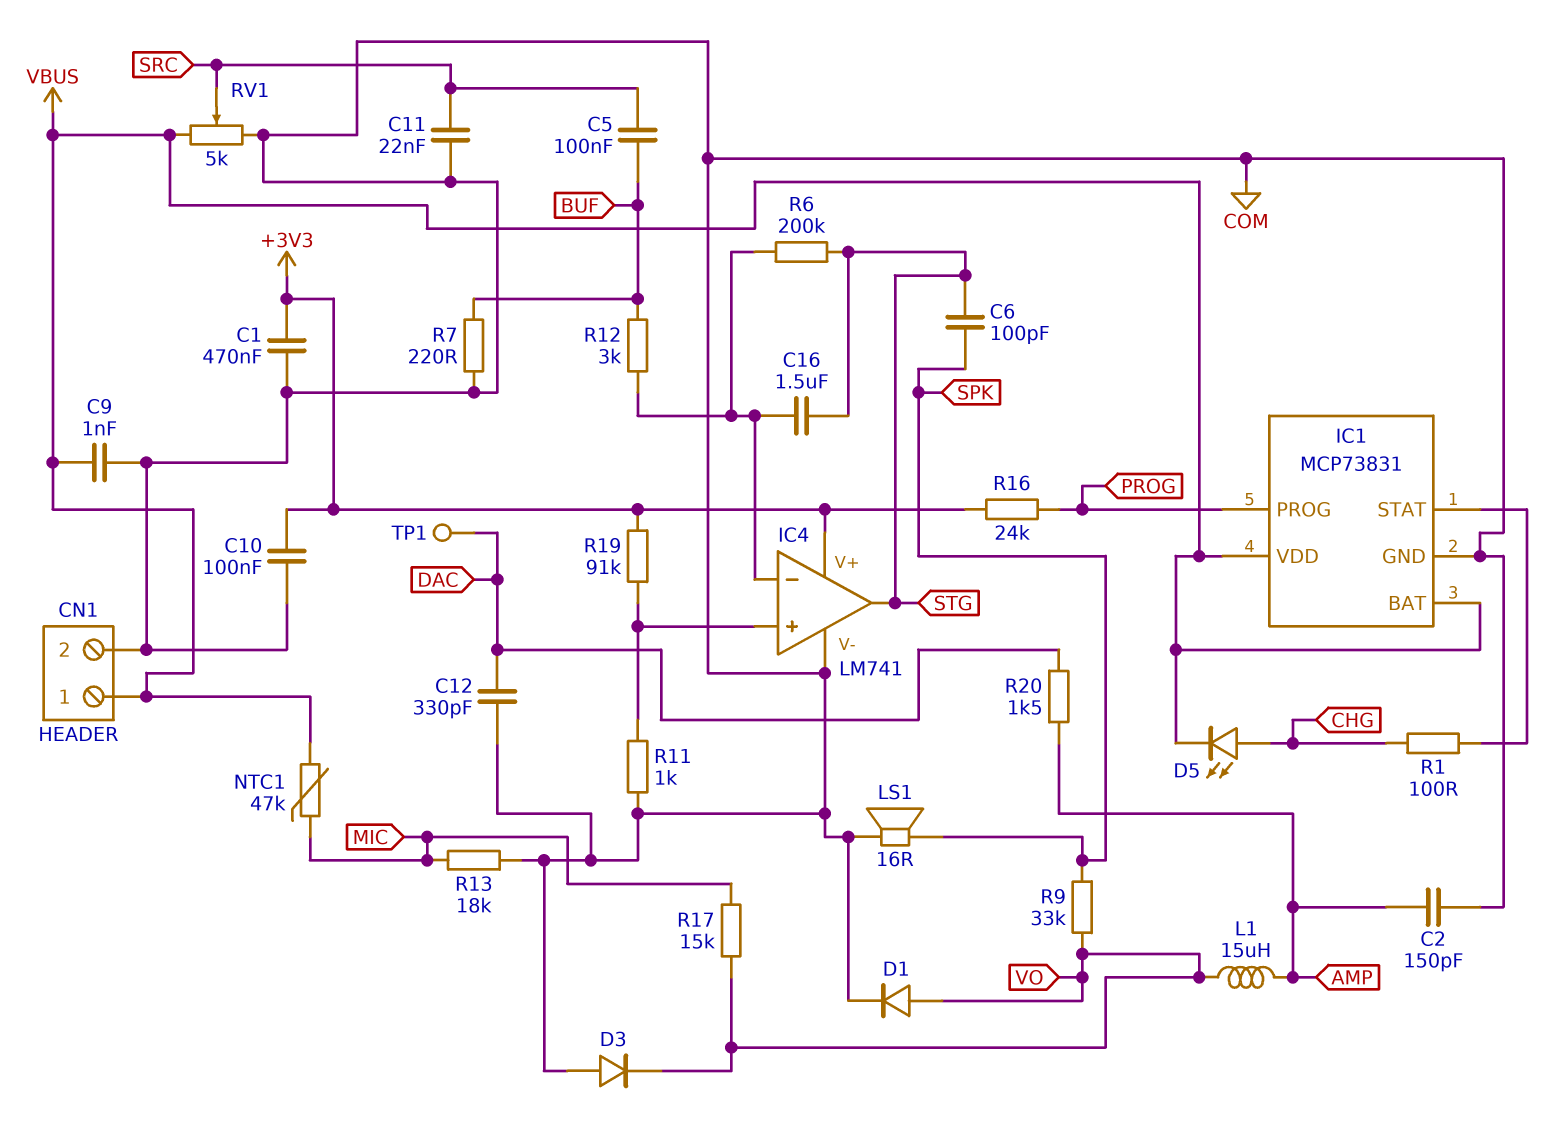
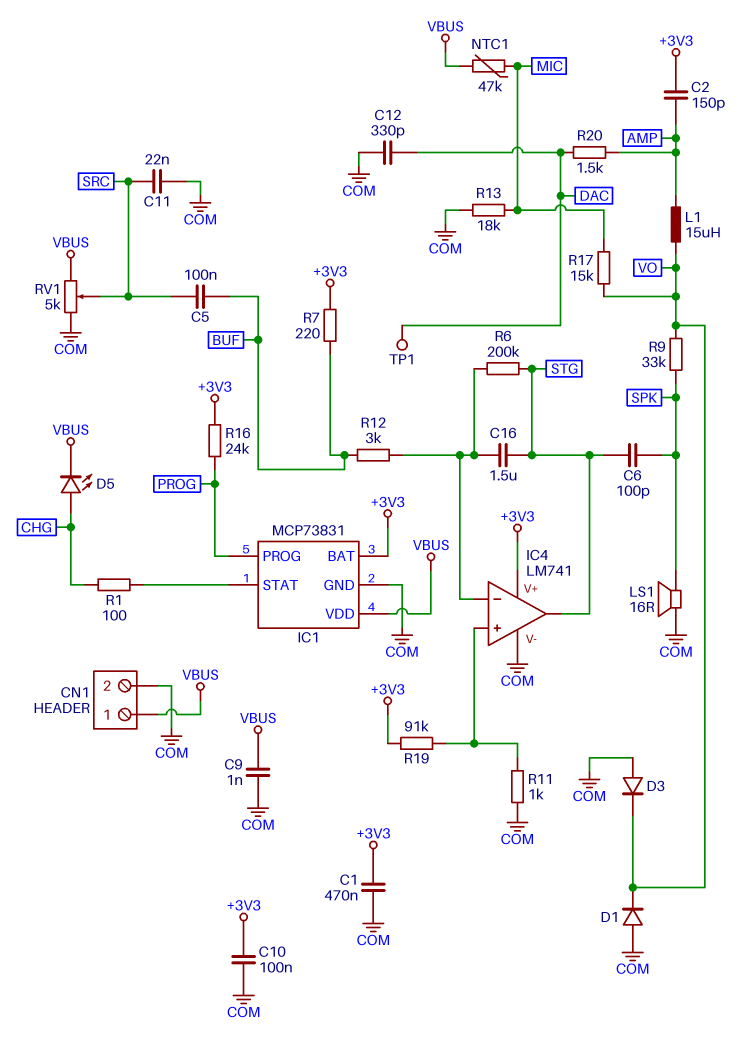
C2: 150pF (AMP, COM) -> 150pF (+3V3, AMP)
D1: diode (A VO, K COM) -> diode (A COM, K VO)
IC1 pin BAT: VBUS -> +3V3
R7: 220 (BUF, COM) -> 220 (+3V3, BUF)

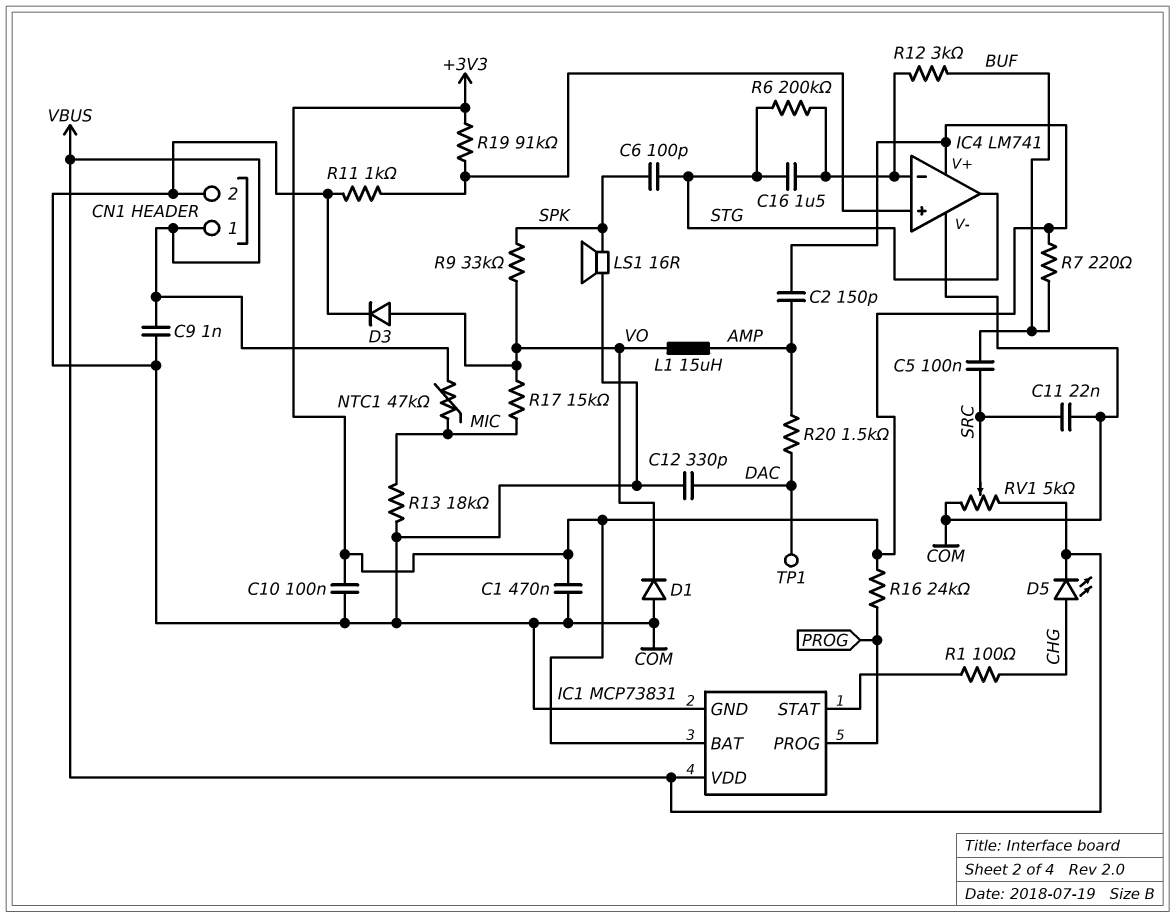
D3: diode (A COM, K VO) -> diode (A VO, K COM)

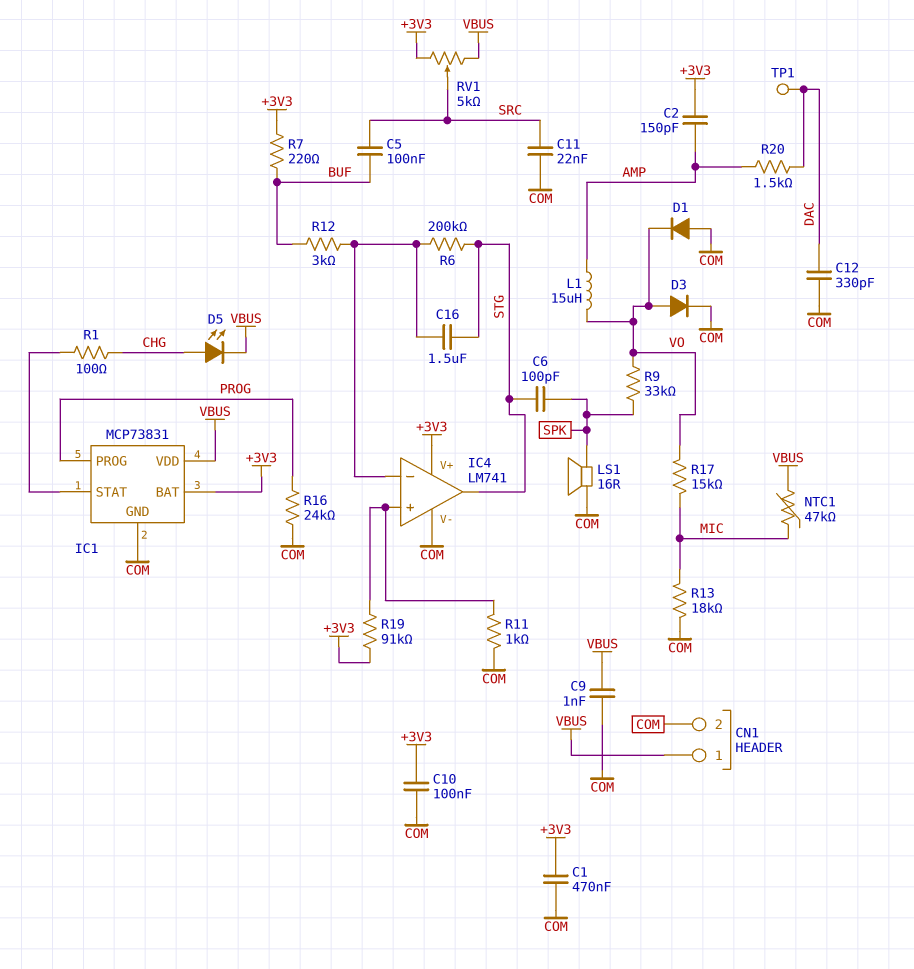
R16: 24k (+3V3, PROG) -> 24k (COM, PROG)
RV1: 5k (COM, VBUS, wiper SRC) -> 5k (+3V3, VBUS, wiper SRC)

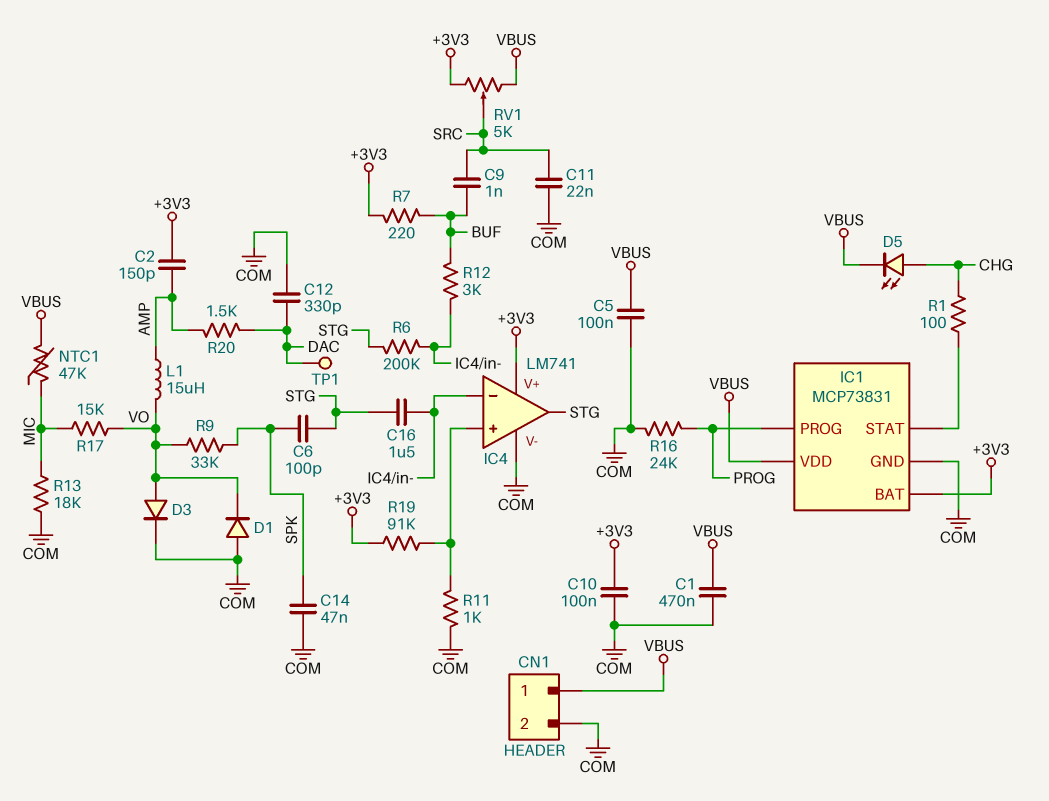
C1: 470nF (+3V3, COM) -> 470nF (COM, VBUS)
C5: 100nF (BUF, SRC) -> 100nF (COM, VBUS)
C9: 1nF (COM, VBUS) -> 1nF (BUF, SRC)
C14: none -> 47nF (COM, SPK)
LS1: speaker 16R (COM, SPK) -> none

